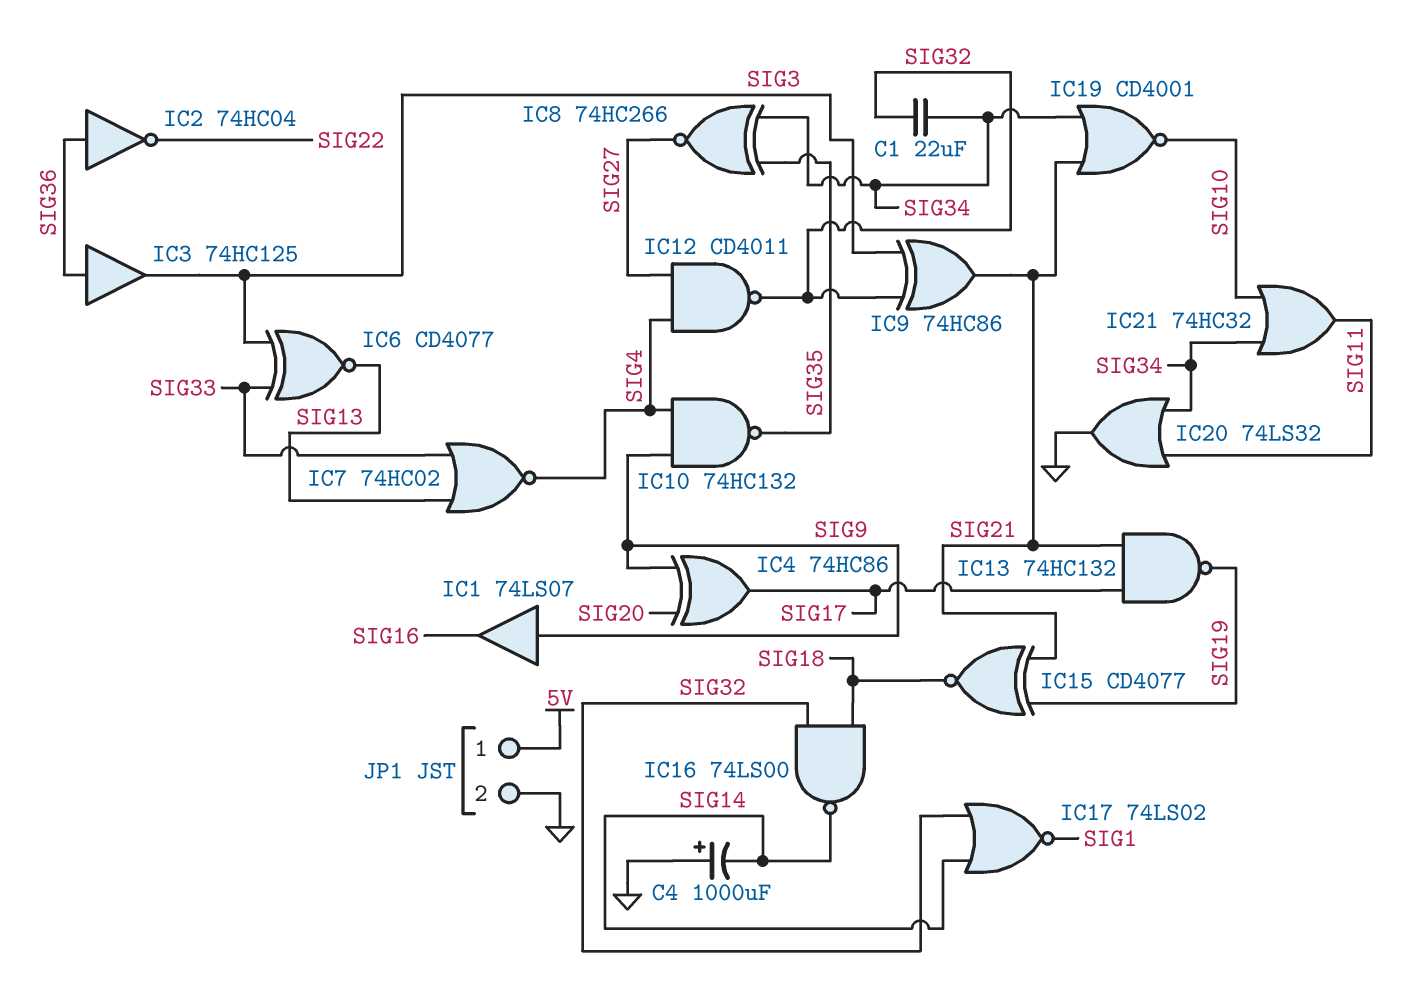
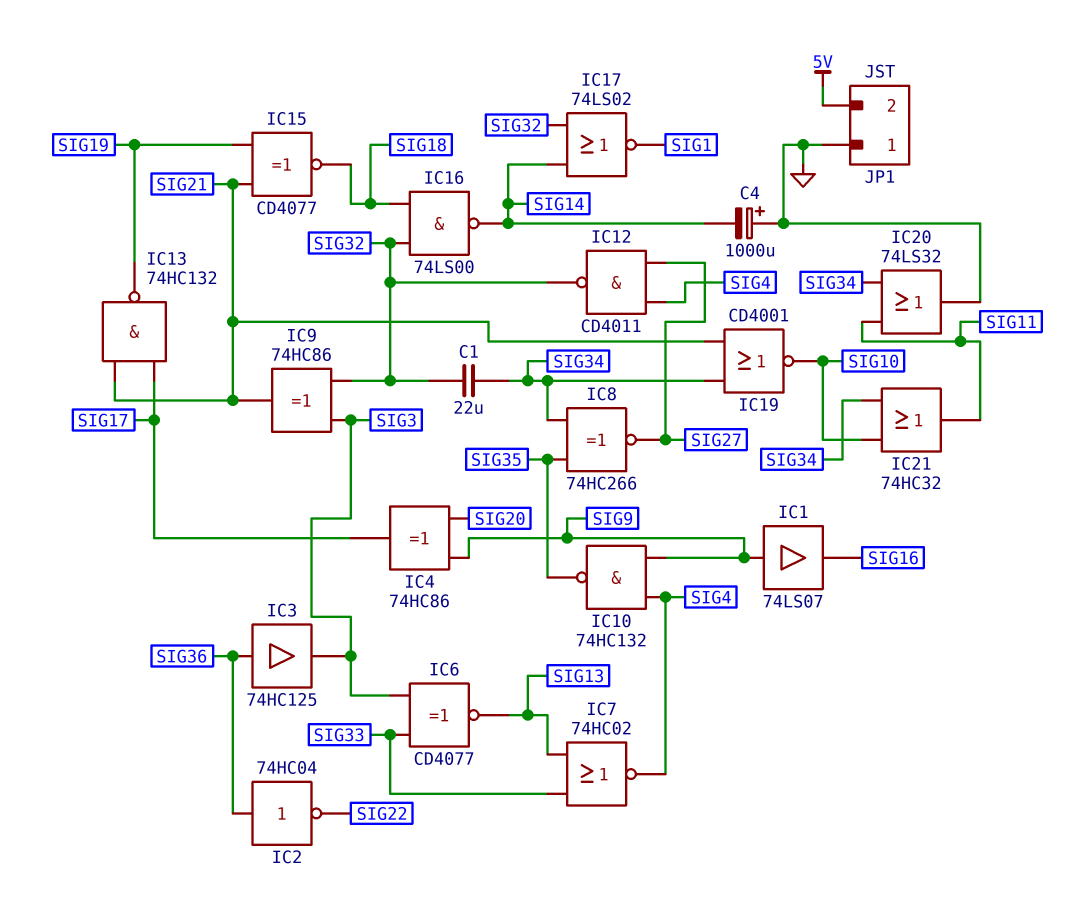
JP1 pin 1: 5V -> GND
JP1 pin 2: GND -> 5V

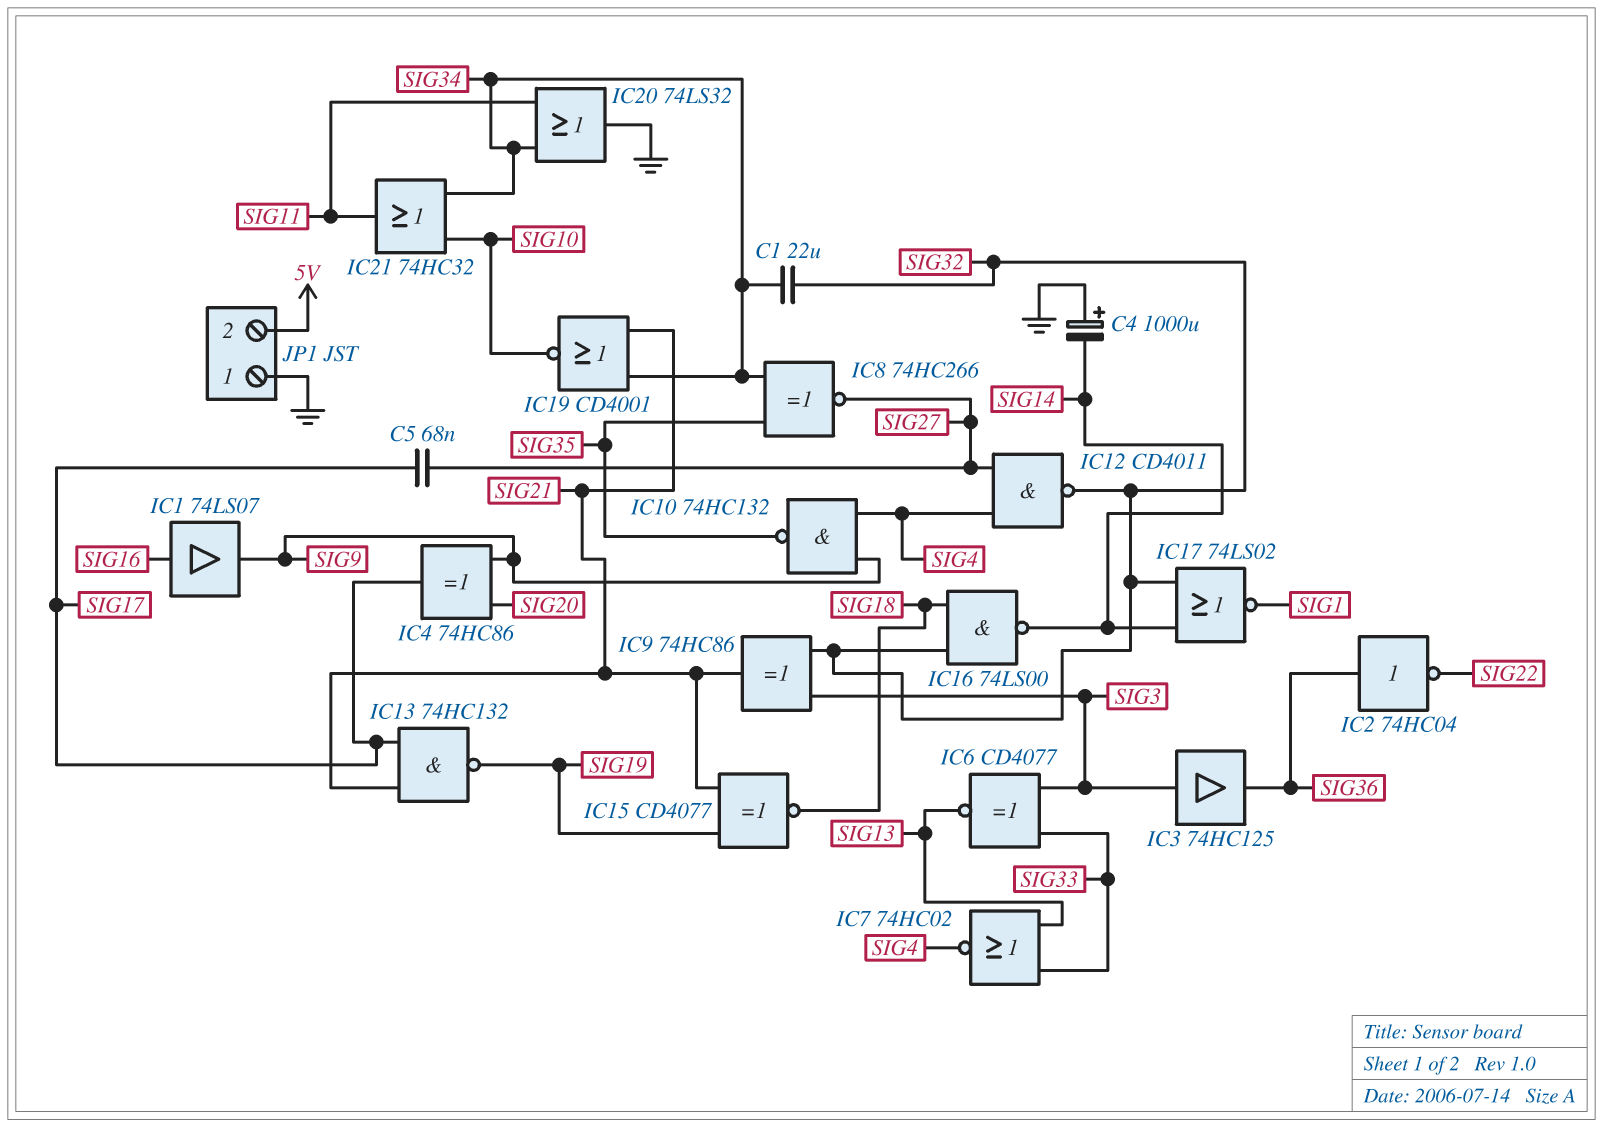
C5: none -> 68nF (SIG17, SIG27)
IC1: buffer 74LS07 (in SIG9, out SIG16) -> buffer 74LS07 (in SIG16, out SIG9)
IC3: buffer 74HC125 (in SIG36, out SIG3) -> buffer 74HC125 (in SIG3, out SIG36)

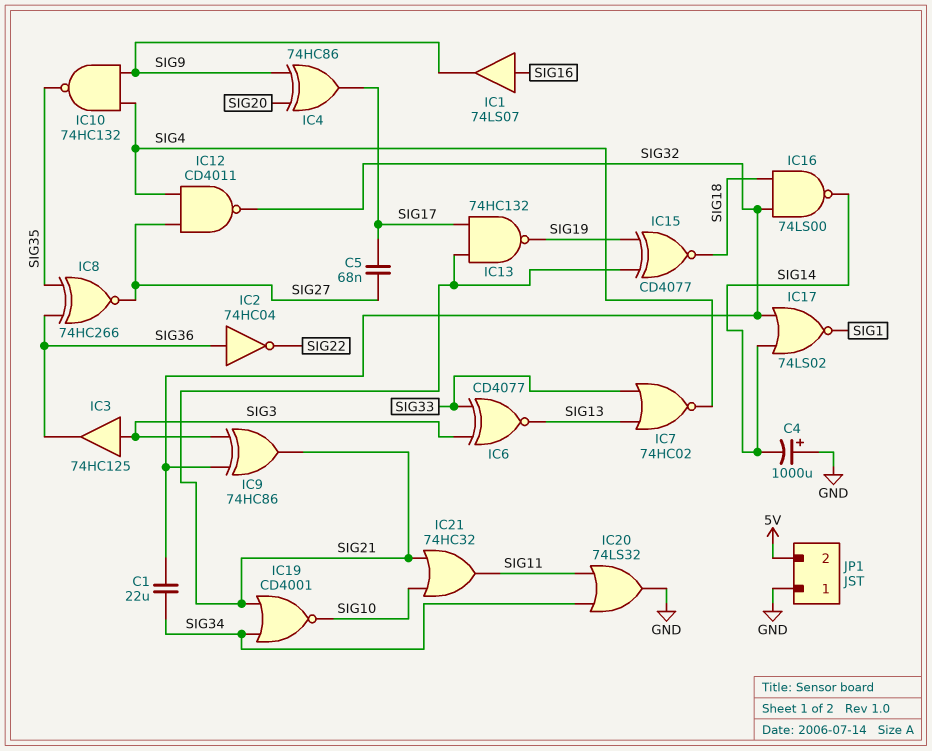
IC8: XNOR 74HC266 (in SIG34, in SIG35, out SIG27) -> XNOR 74HC266 (in SIG35, in SIG36, out SIG27)
IC21: OR 74HC32 (in SIG10, in SIG34, out SIG11) -> OR 74HC32 (in SIG10, in SIG21, out SIG11)

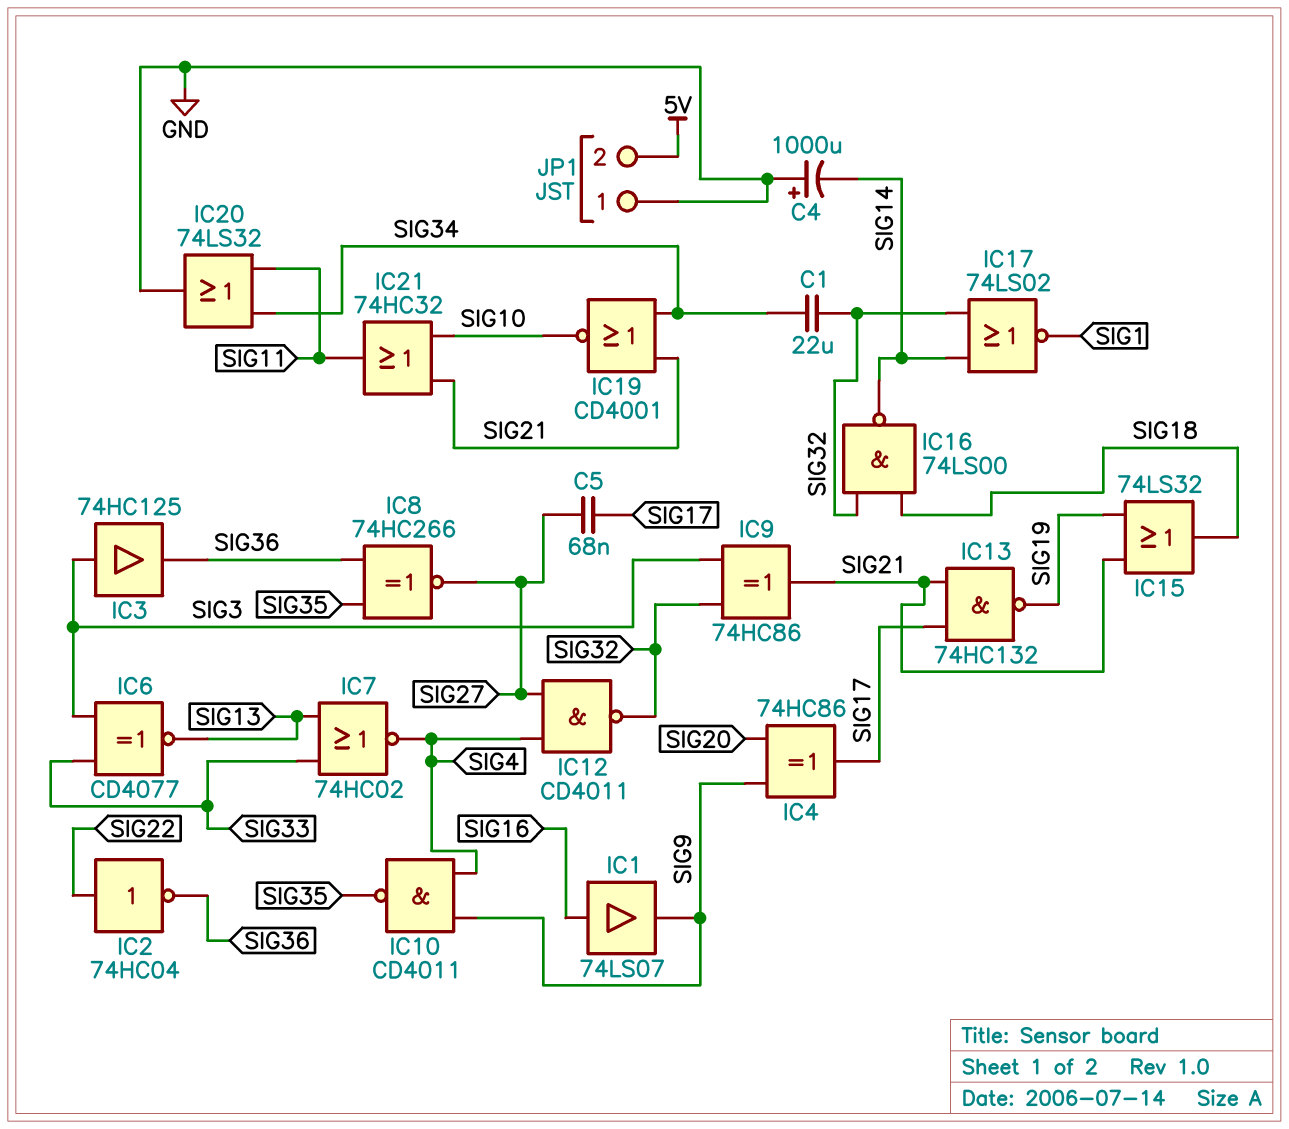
IC2: NOT 74HC04 (in SIG36, out SIG22) -> NOT 74HC04 (in SIG22, out SIG36)
IC10: NAND 74HC132 (in SIG4, in SIG9, out SIG35) -> NAND CD4011 (in SIG4, in SIG9, out SIG35)
IC15: XNOR CD4077 (in SIG19, in SIG21, out SIG18) -> OR 74LS32 (in SIG19, in SIG21, out SIG18)

